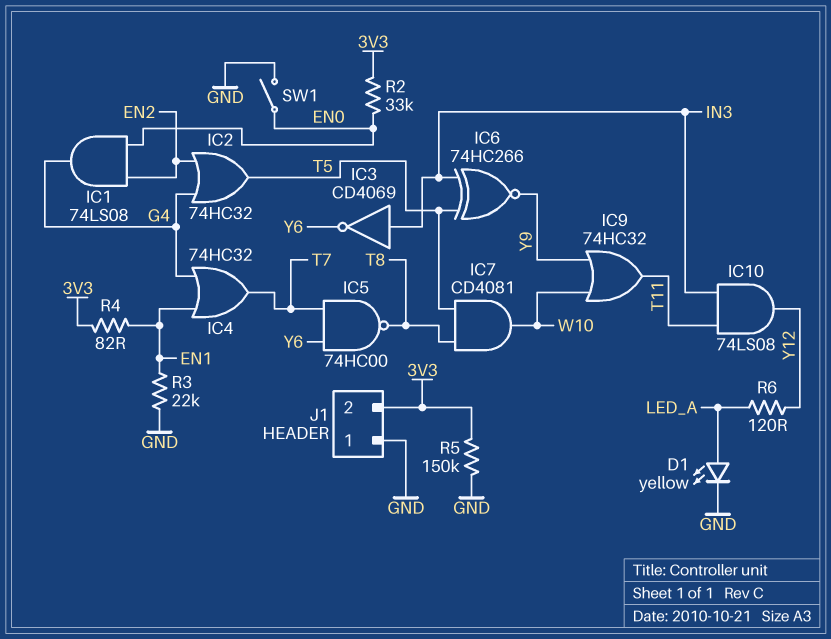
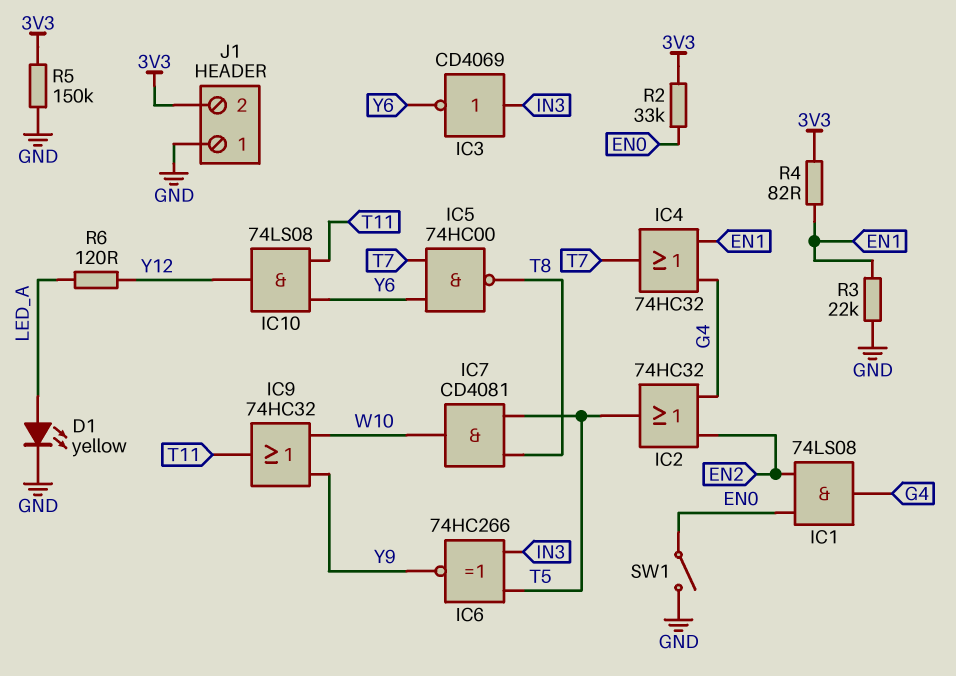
IC10: AND 74LS08 (in IN3, in T11, out Y12) -> AND 74LS08 (in T11, in Y6, out Y12)

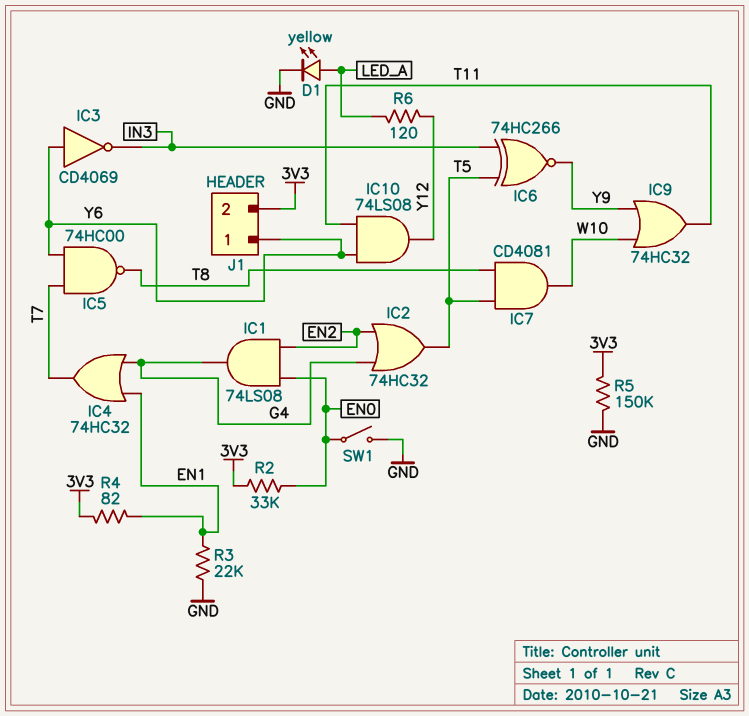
IC3: NOT CD4069 (in IN3, out Y6) -> NOT CD4069 (in Y6, out IN3)
J1 pin 1: GND -> Y6

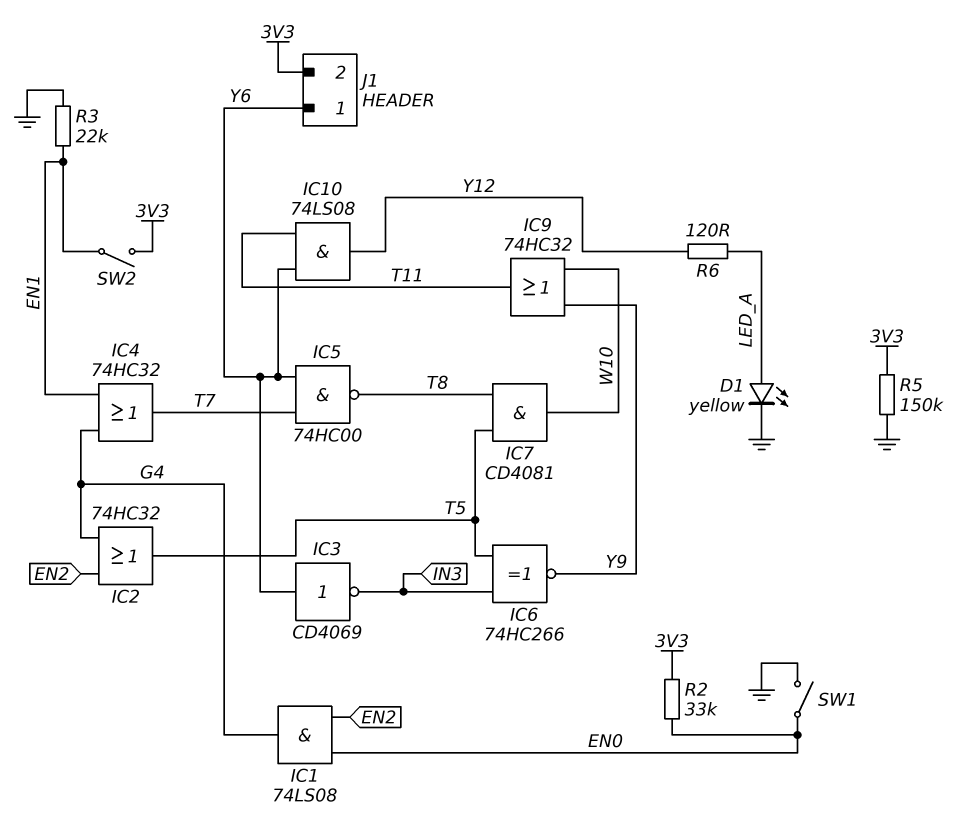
R4: 82 (3V3, EN1) -> none
SW2: none -> switch (3V3, EN1)

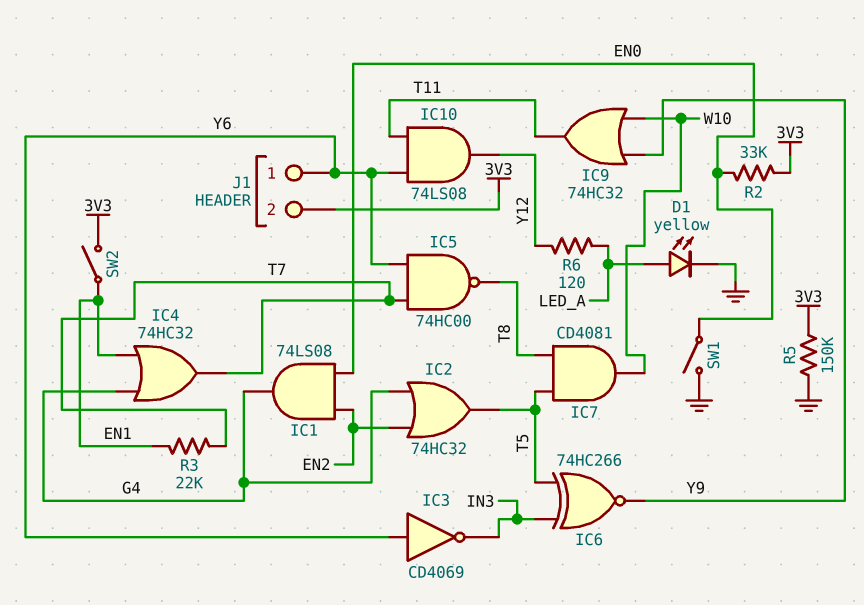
R3: 22k (EN1, GND) -> 22k (EN1, T7)

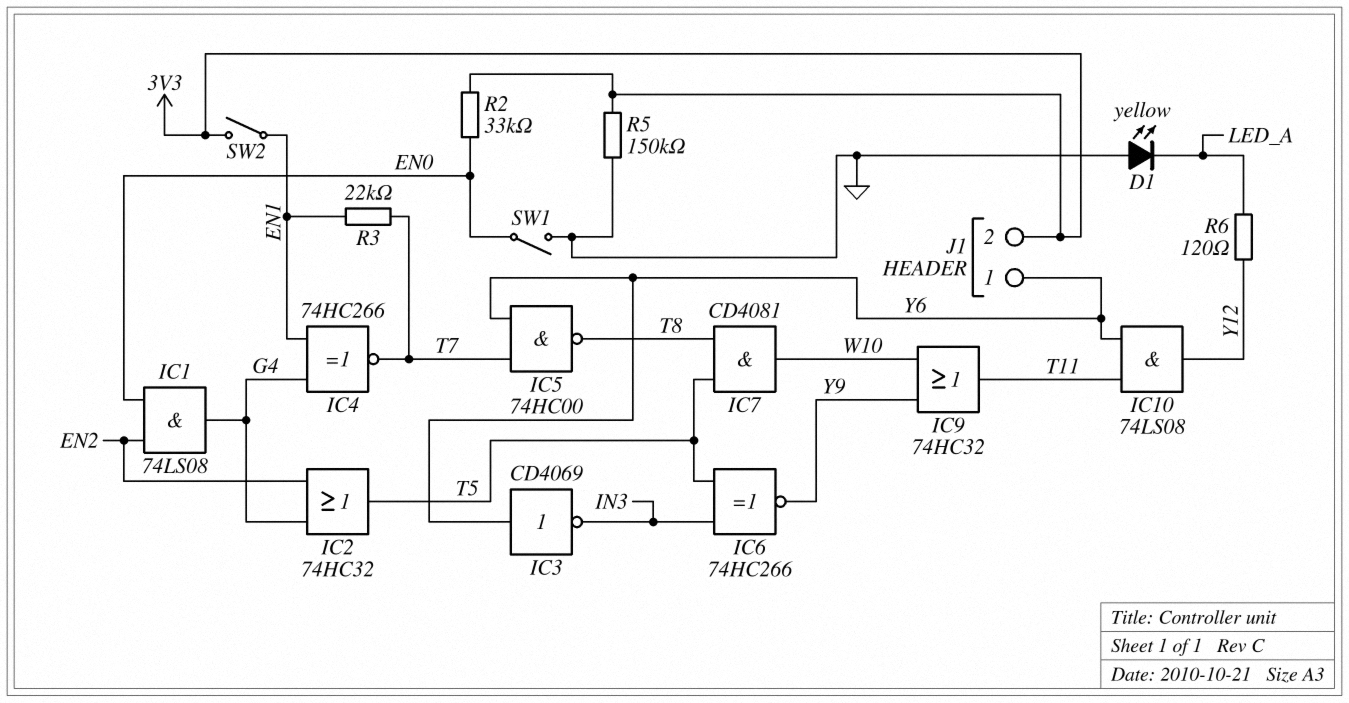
D1: LED yellow (A LED_A, K GND) -> LED yellow (A GND, K LED_A)
IC4: OR 74HC32 (in EN1, in G4, out T7) -> XNOR 74HC266 (in EN1, in G4, out T7)

